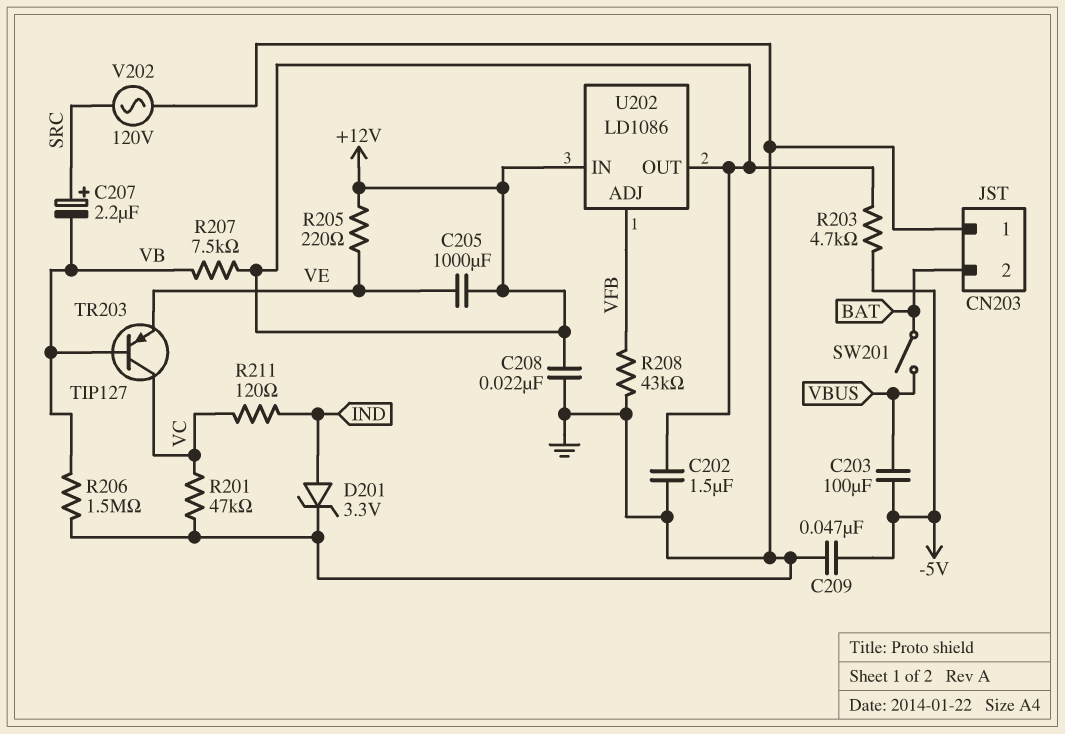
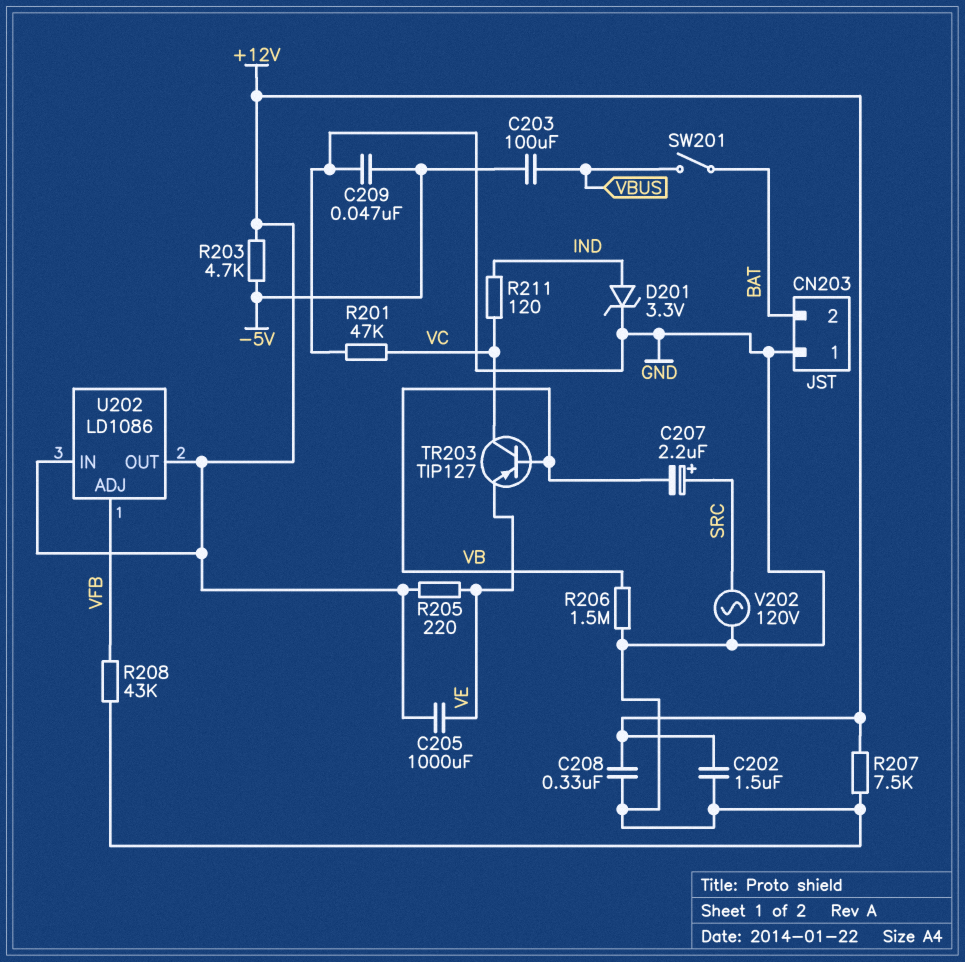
C208: 22nF (+12V, GND) -> 330nF (+12V, GND)
R207: 7.5k (+12V, VB) -> 7.5k (+12V, GND)

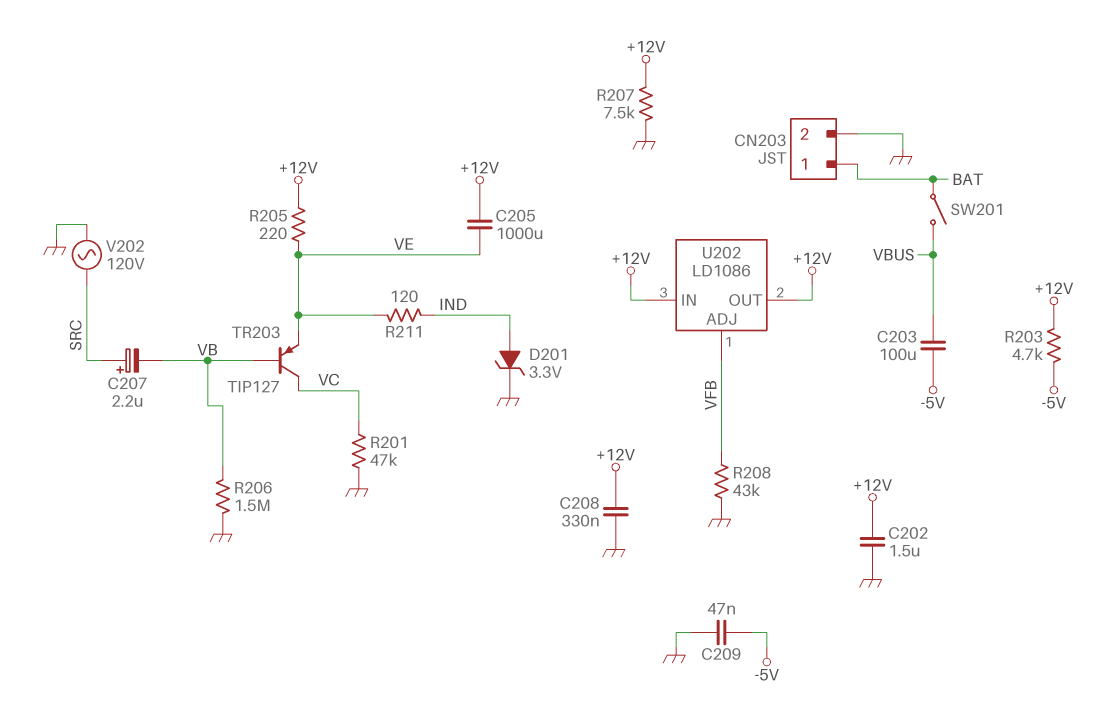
CN203 pin 1: GND -> BAT
CN203 pin 2: BAT -> GND
R211: 120 (IND, VC) -> 120 (IND, VE)

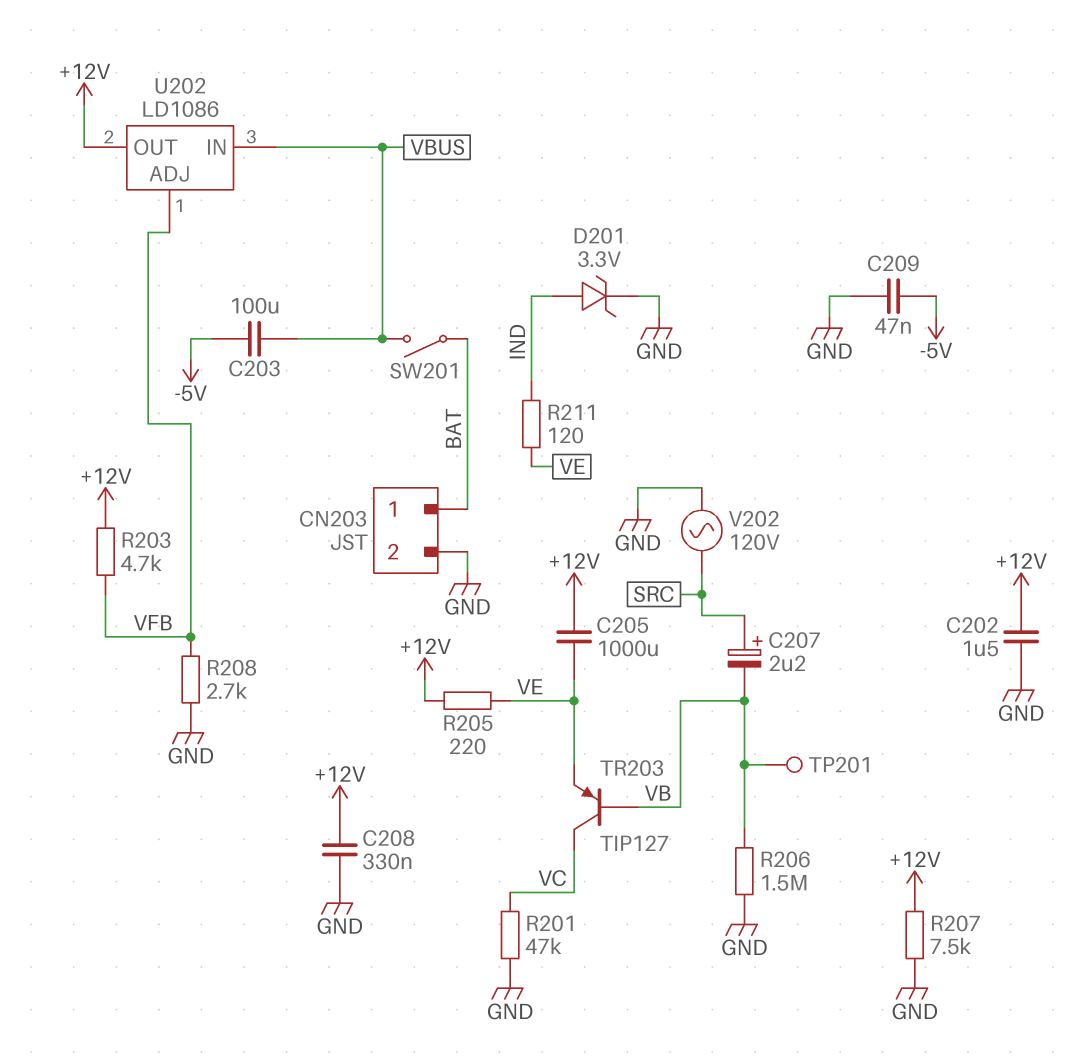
R203: 4.7k (+12V, -5V) -> 4.7k (+12V, VFB)
R208: 43k (GND, VFB) -> 2.7k (GND, VFB)
TP201: none -> test point (VB)
U202 pin IN: +12V -> VBUS

